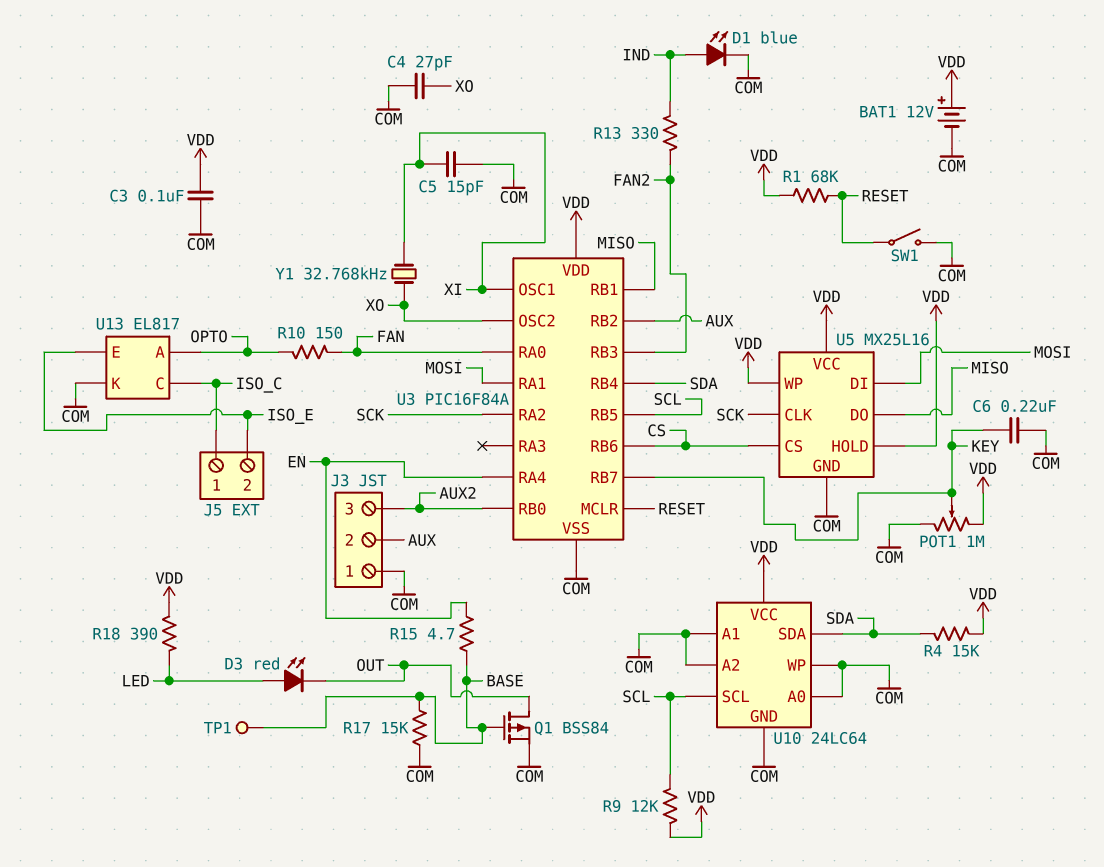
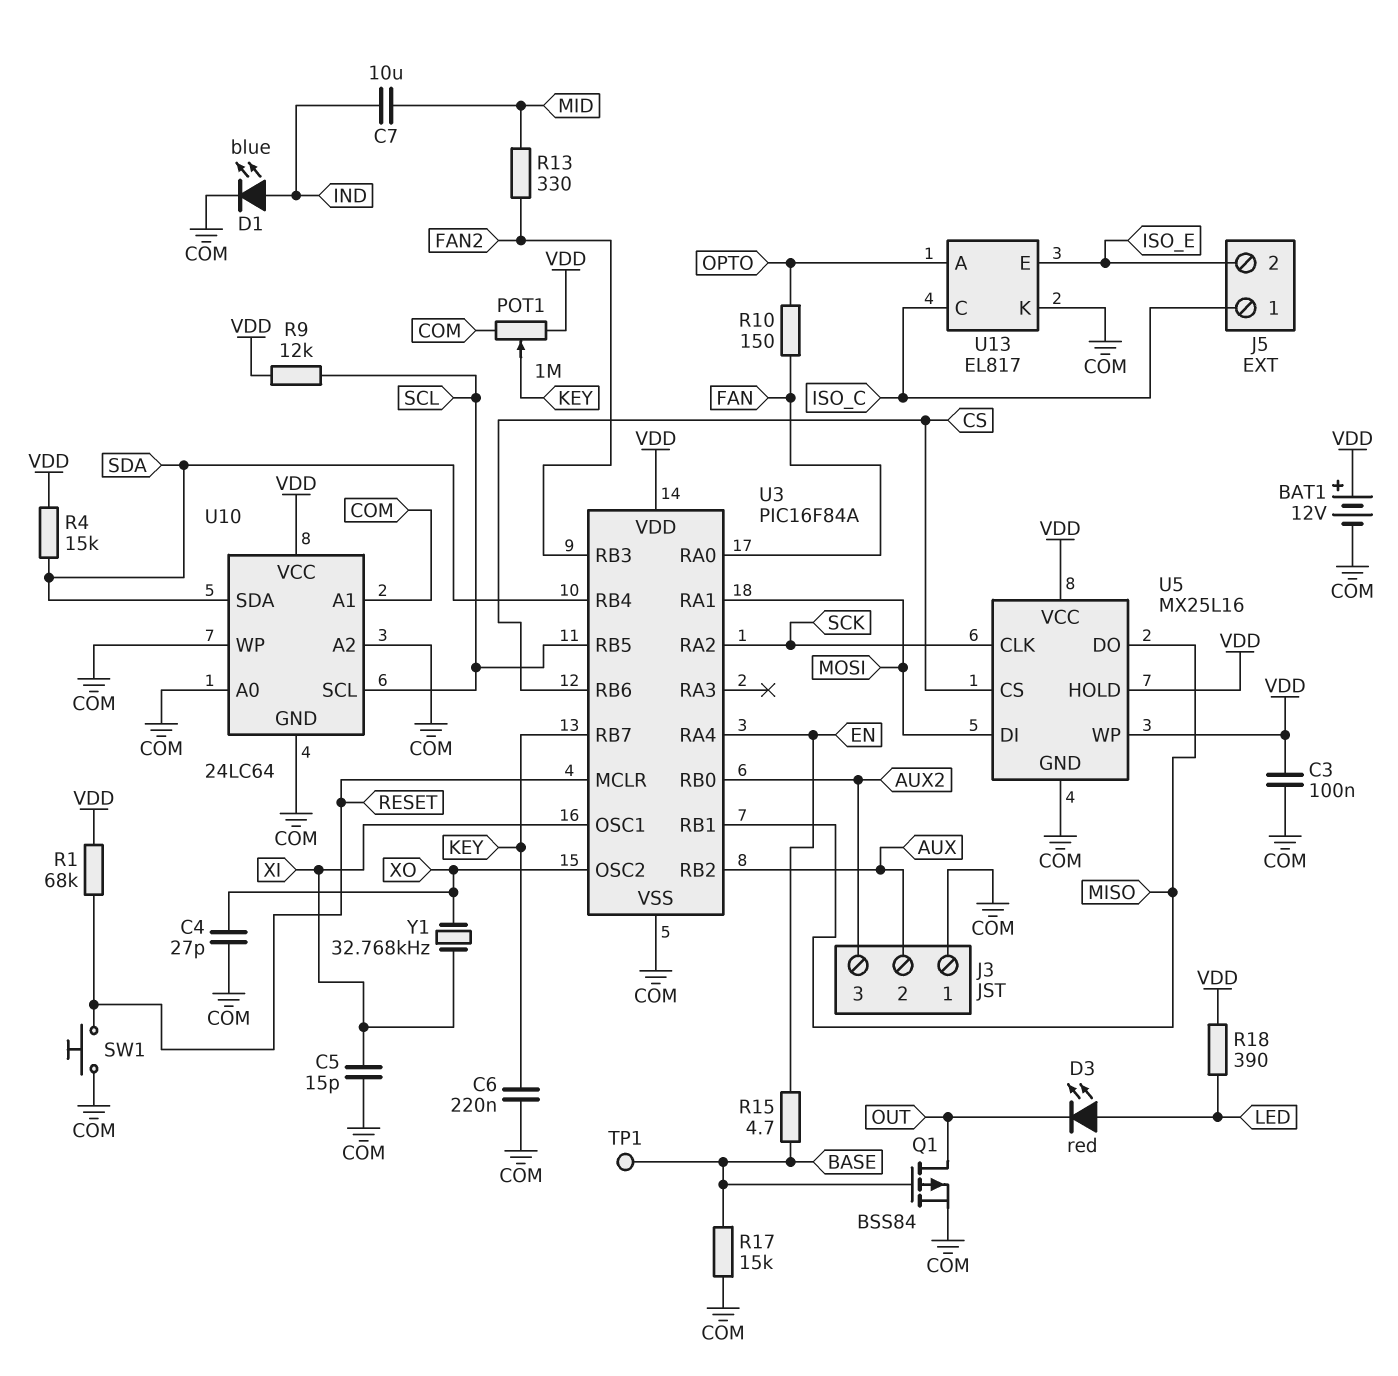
C7: none -> 10uF (IND, MID)
R13: 330 (FAN2, IND) -> 330 (FAN2, MID)
SW1: switch (COM, RESET) -> button (COM, RESET)

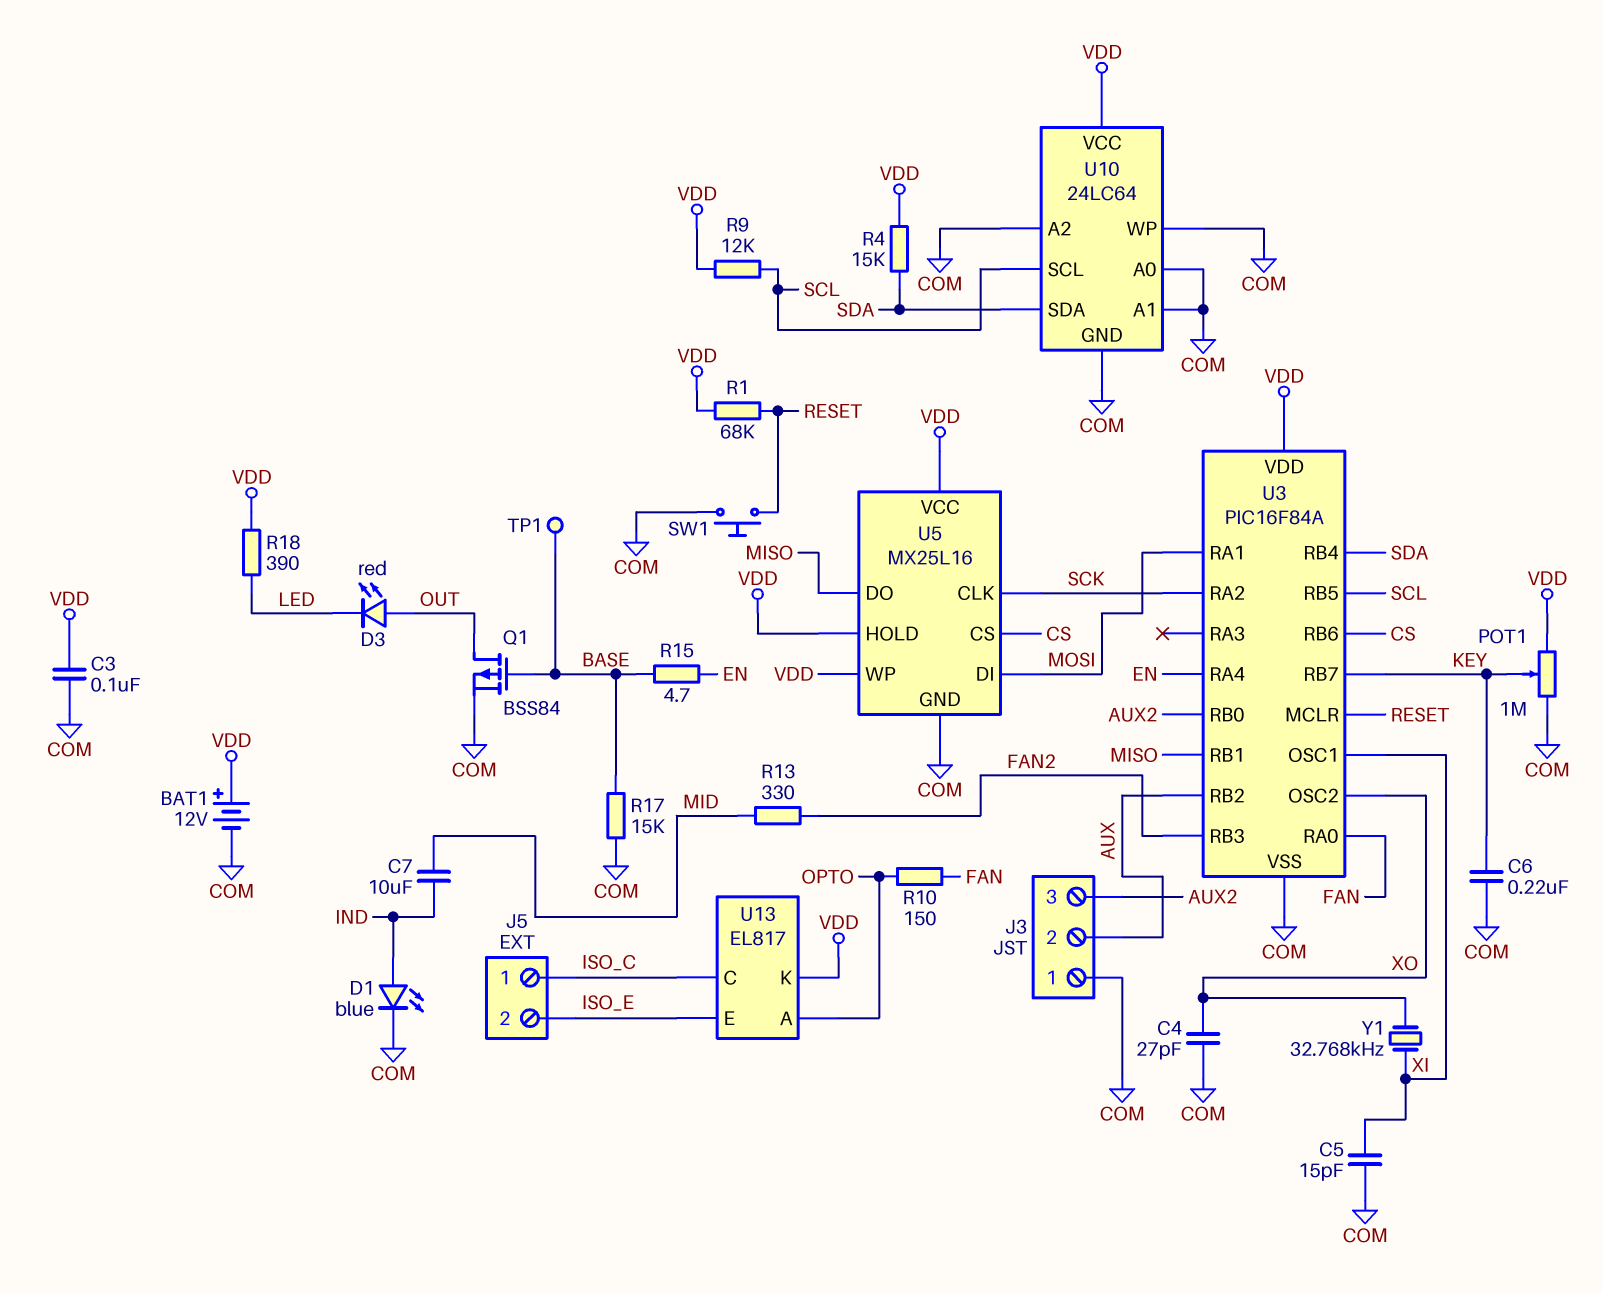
D3: LED red (A LED, K OUT) -> LED red (A OUT, K LED)
U13 pin K: COM -> VDD

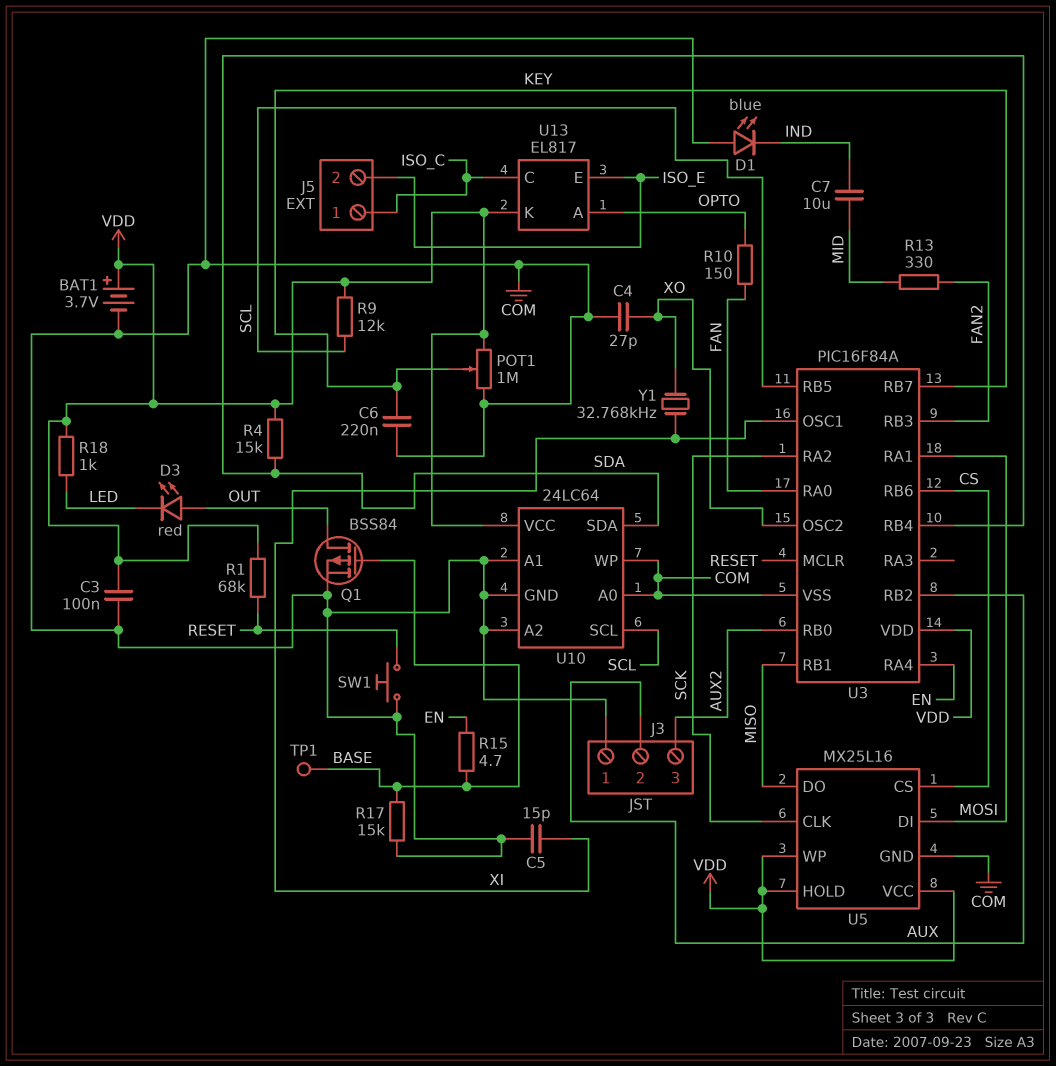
BAT1: 12V (plus VDD, minus COM) -> 3.7V (plus VDD, minus COM)
D1: LED blue (A IND, K COM) -> LED blue (A COM, K IND)
R18: 390 (LED, VDD) -> 1k (LED, VDD)

